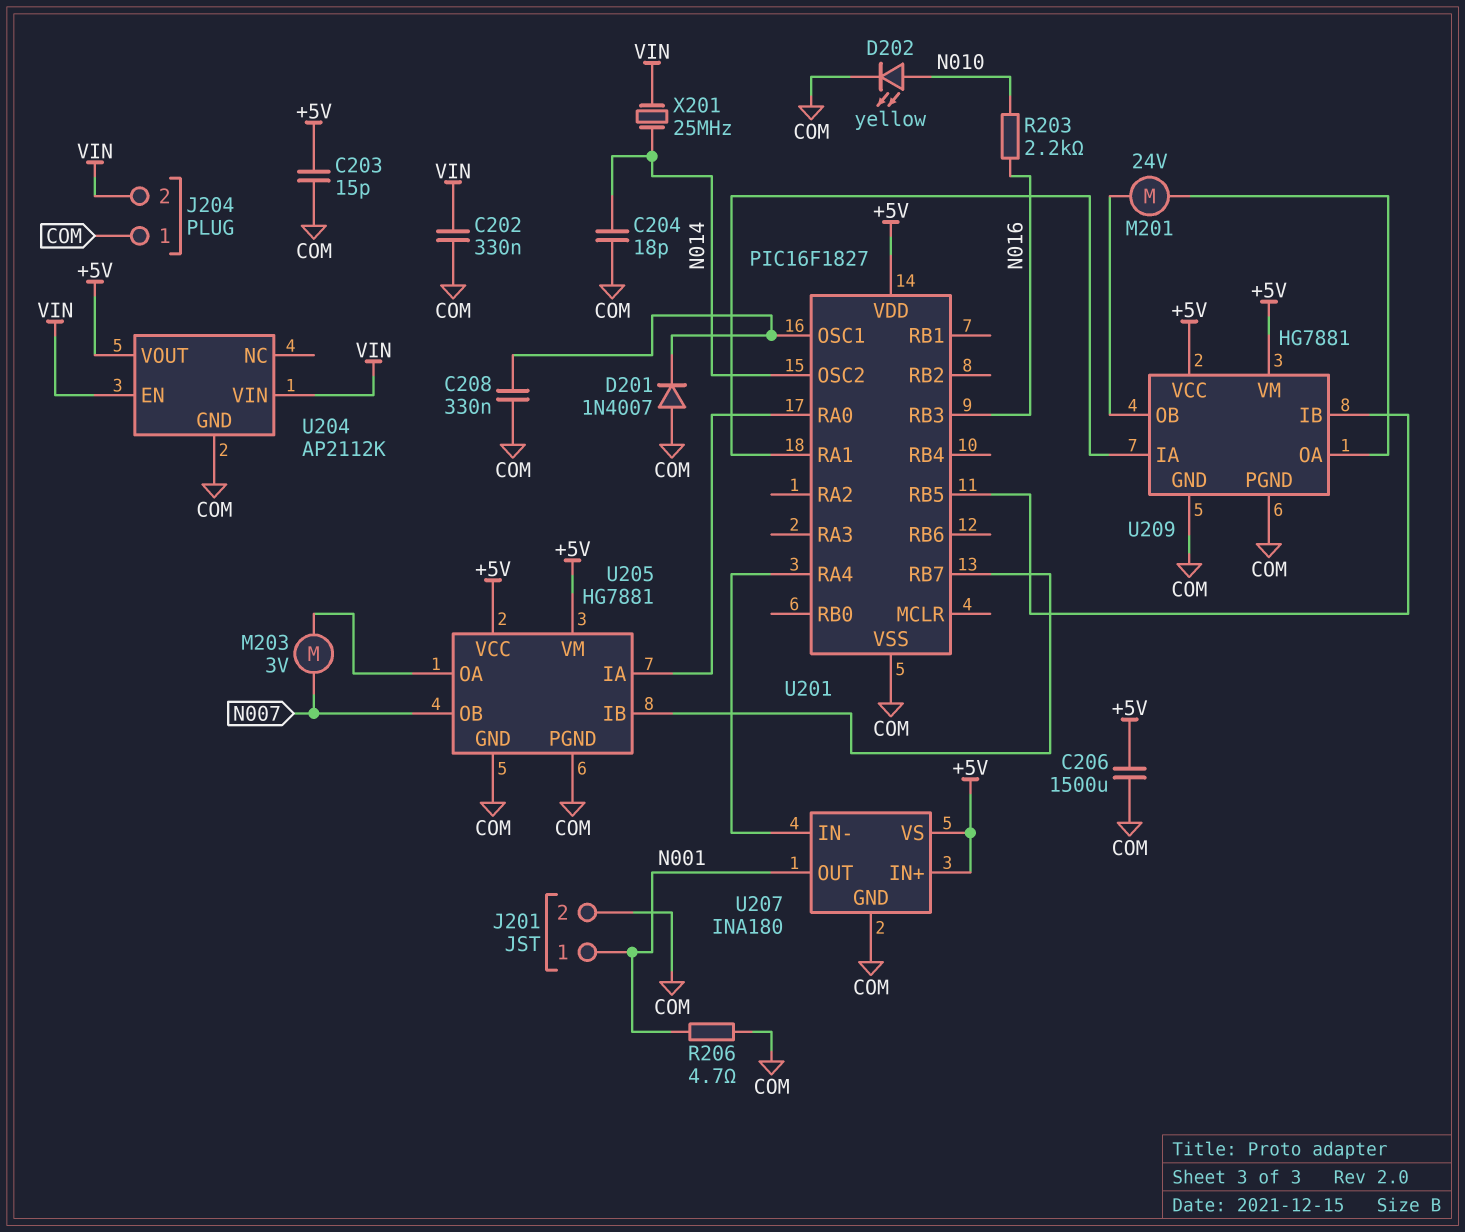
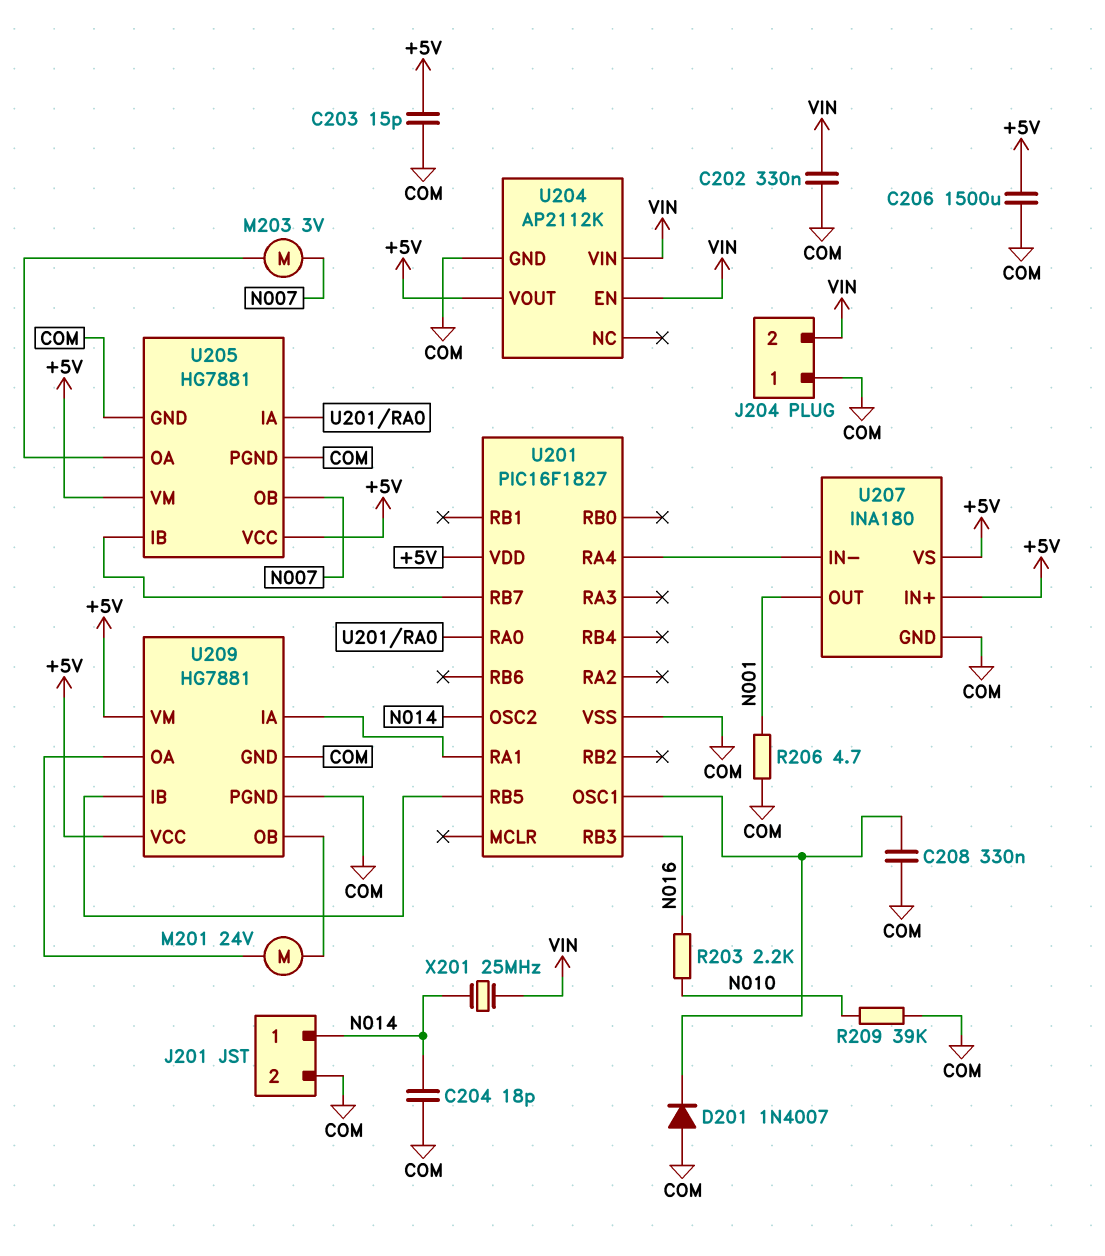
D202: LED yellow (A N010, K COM) -> none
J201 pin 1: N001 -> N014
R209: none -> 39k (COM, N010)

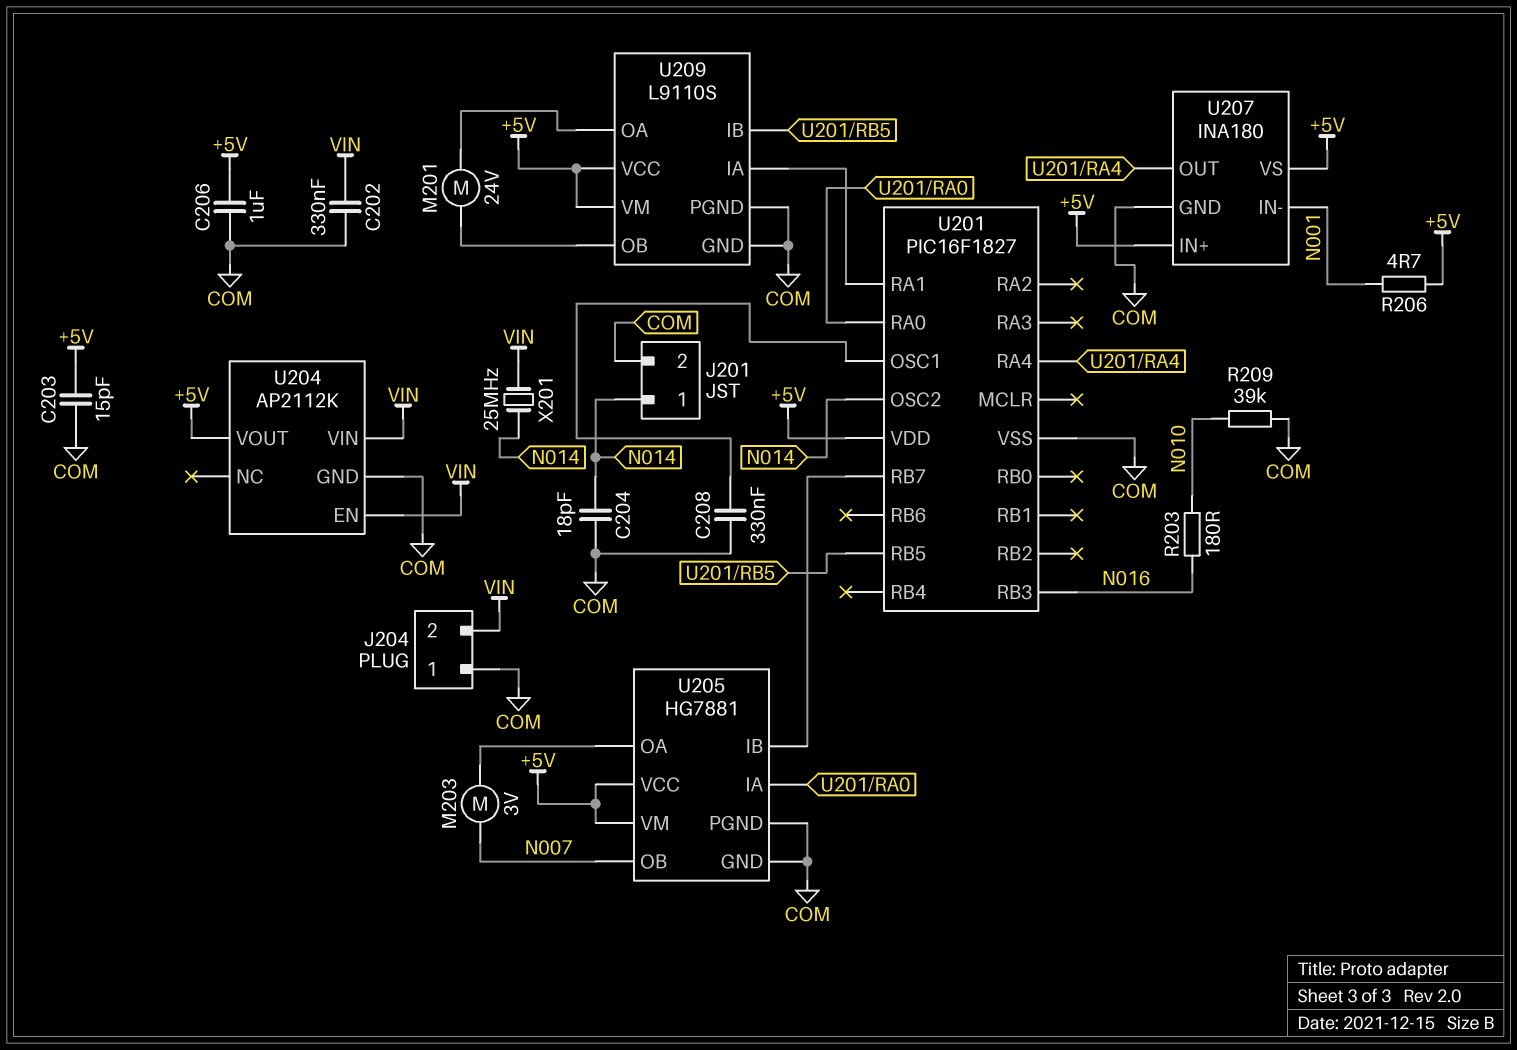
C206: 1500uF (+5V, COM) -> 1uF (+5V, COM)
D201: diode 1N4007 (A COM, K U201/OSC1) -> none
R203: 2.2k (N010, N016) -> 180 (N010, N016)
R206: 4.7 (COM, N001) -> 4.7 (+5V, N001)
U207 pin IN-: U201/RA4 -> N001
U207 pin OUT: N001 -> U201/RA4
U209: HG7881 -> L9110S

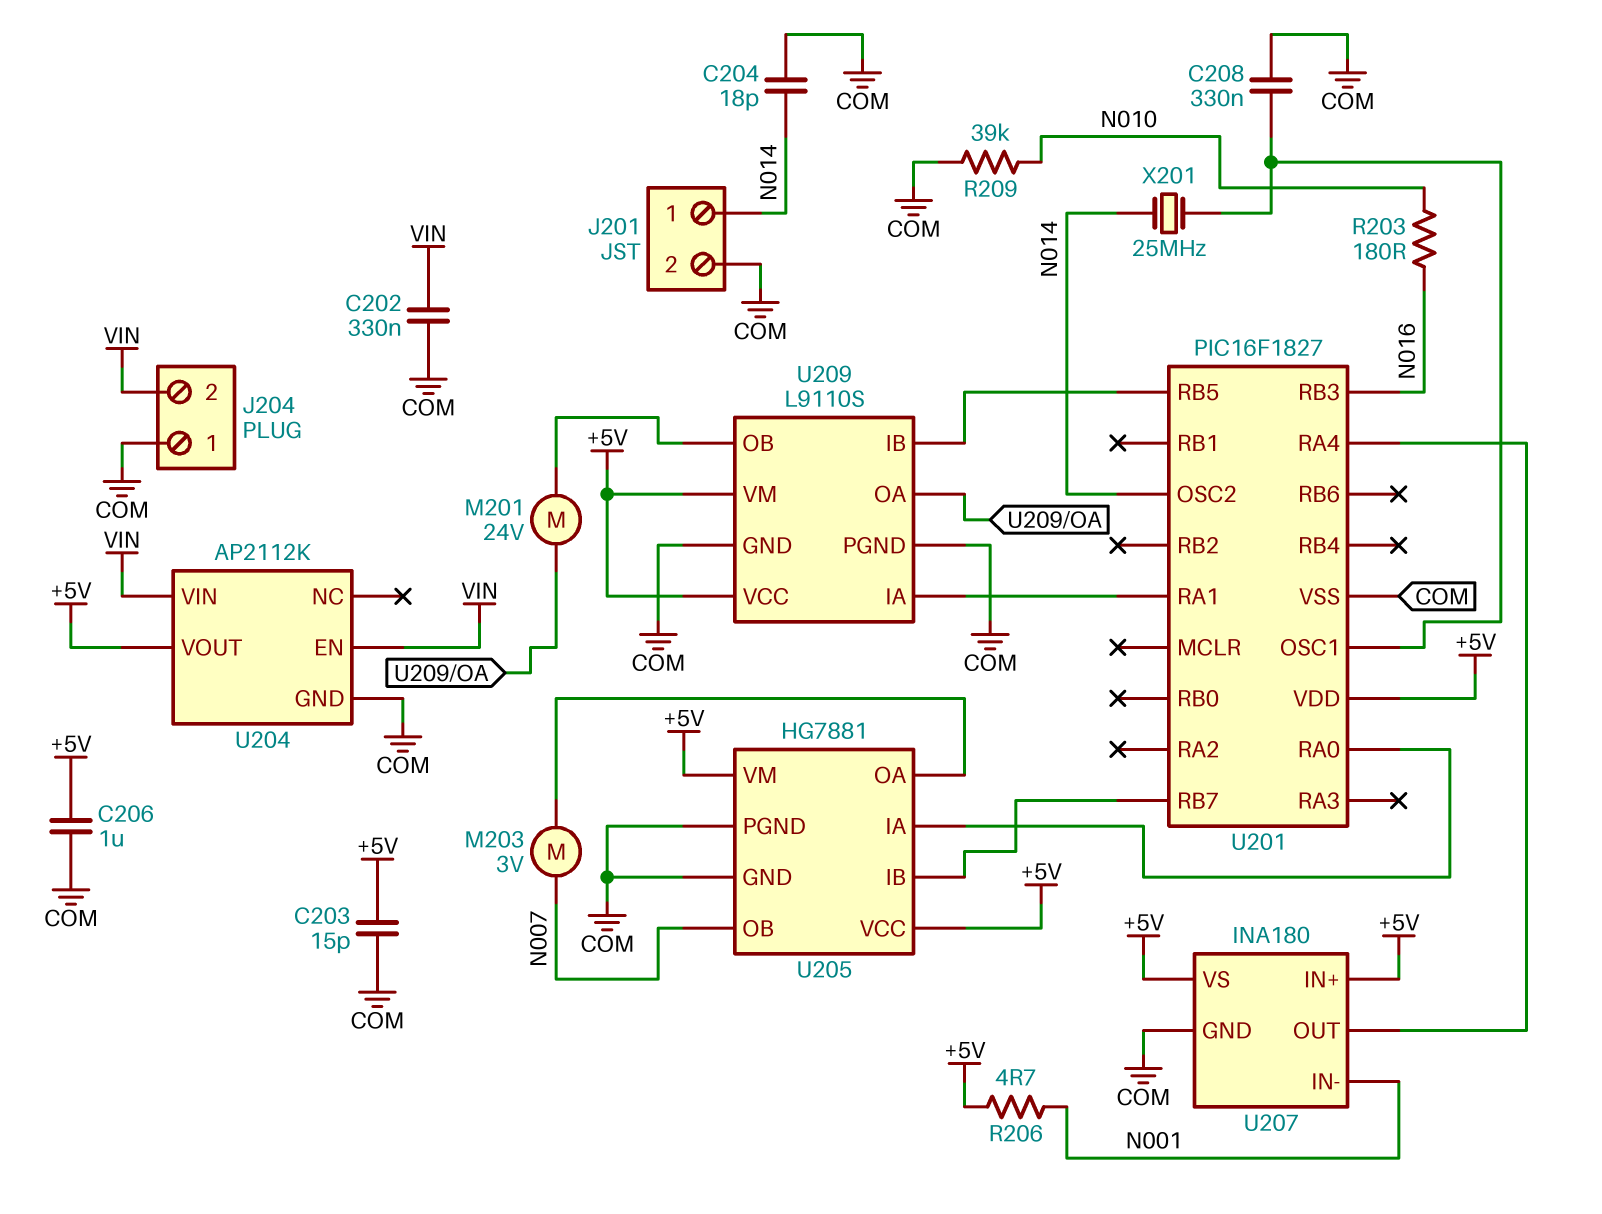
X201: 25MHz (N014, VIN) -> 25MHz (N014, U201/OSC1)

